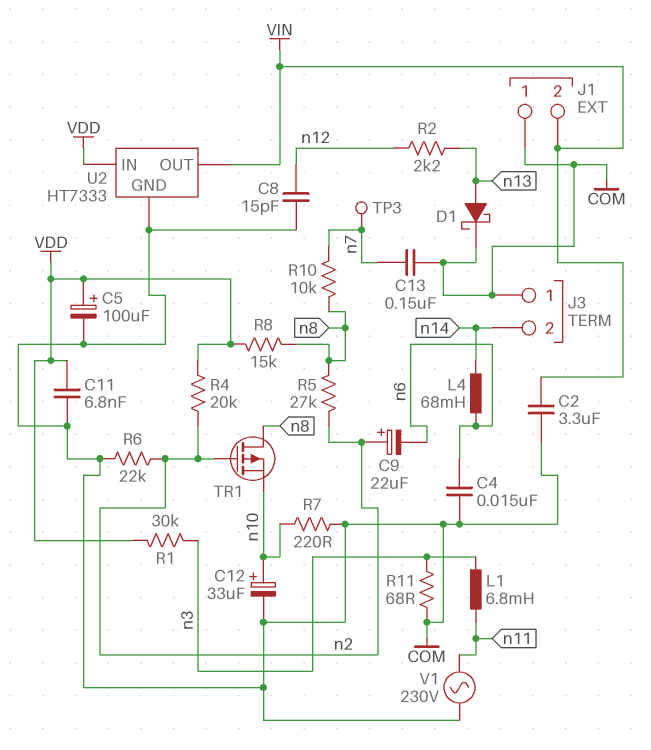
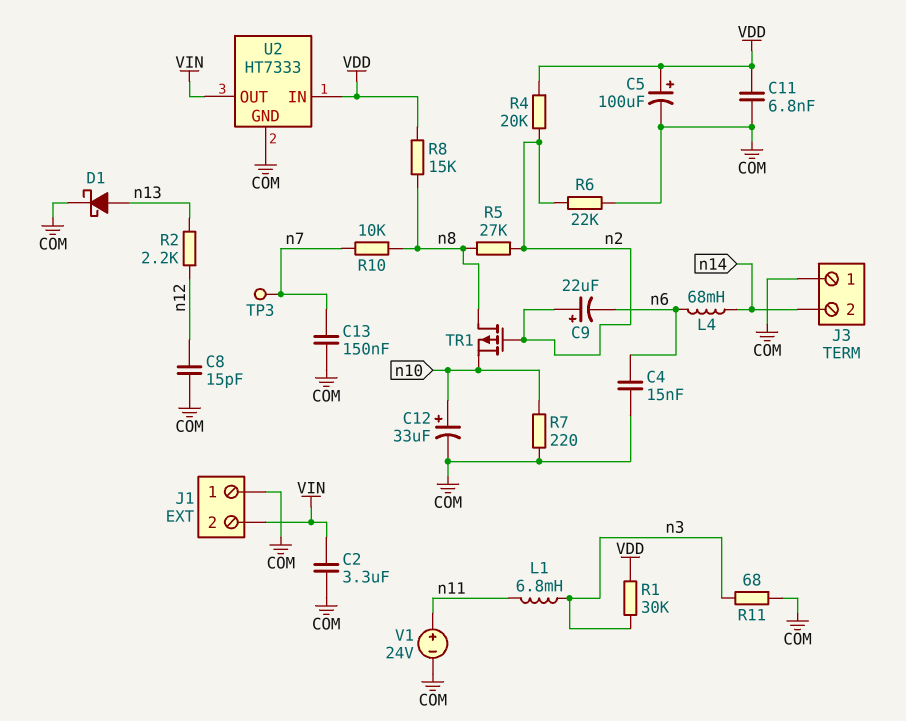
V1: AC 230V (COM, n11) -> 24V (plus n11, minus COM)

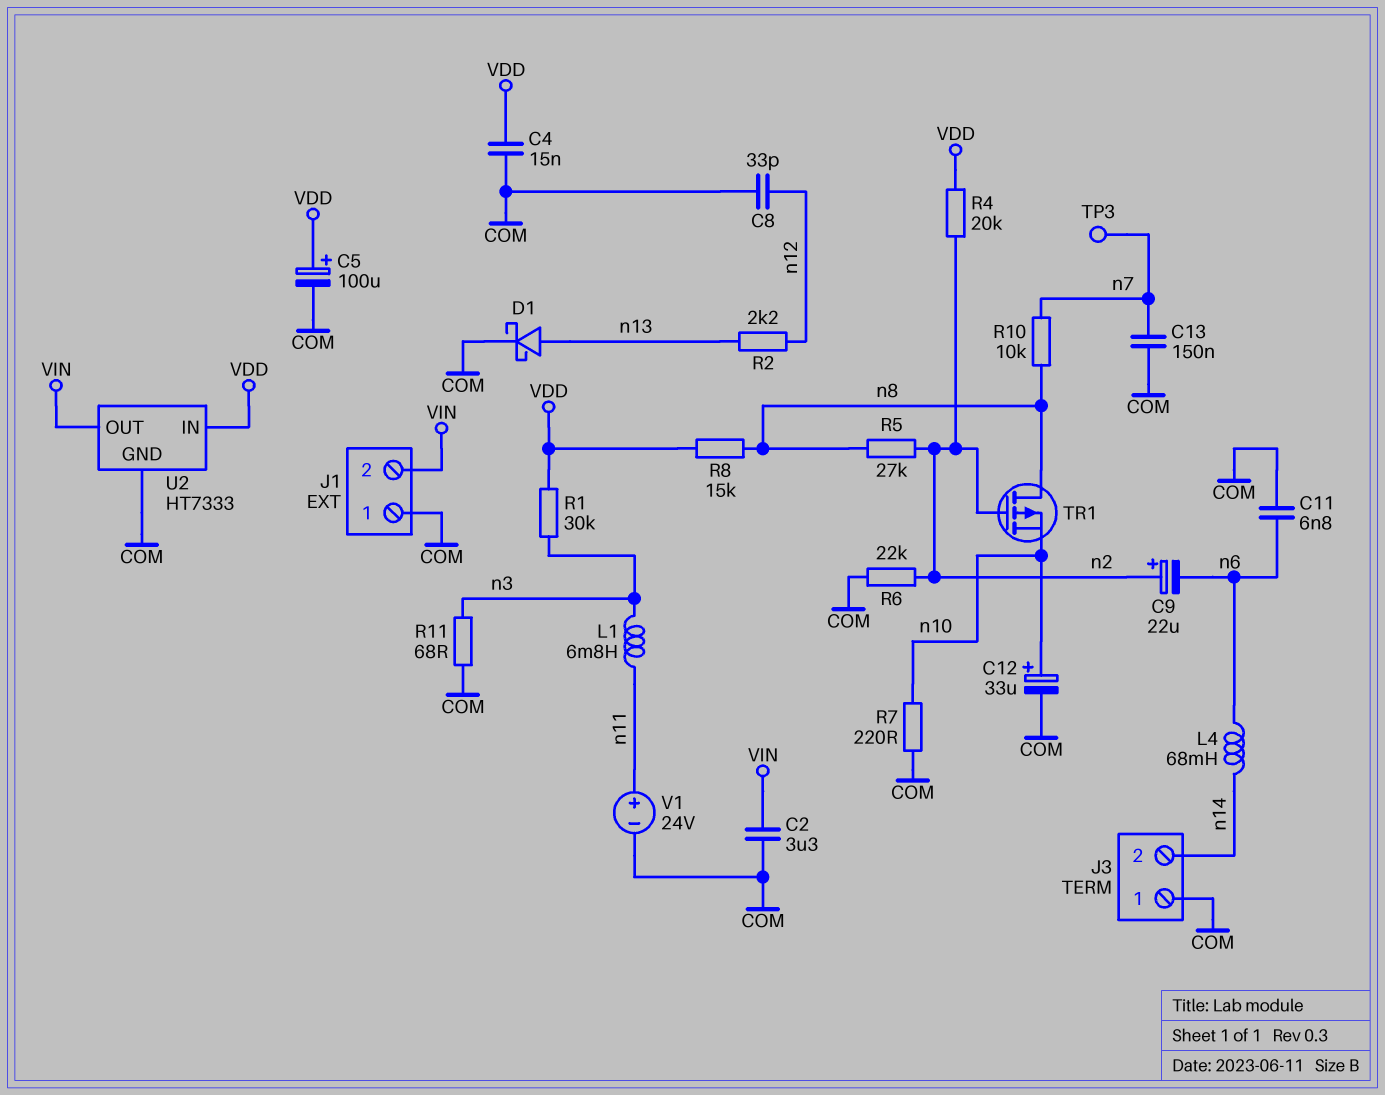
C4: 15nF (COM, n6) -> 15nF (COM, VDD)
C8: 15pF (COM, n12) -> 33pF (COM, n12)
C11: 6.8nF (COM, VDD) -> 6.8nF (COM, n6)

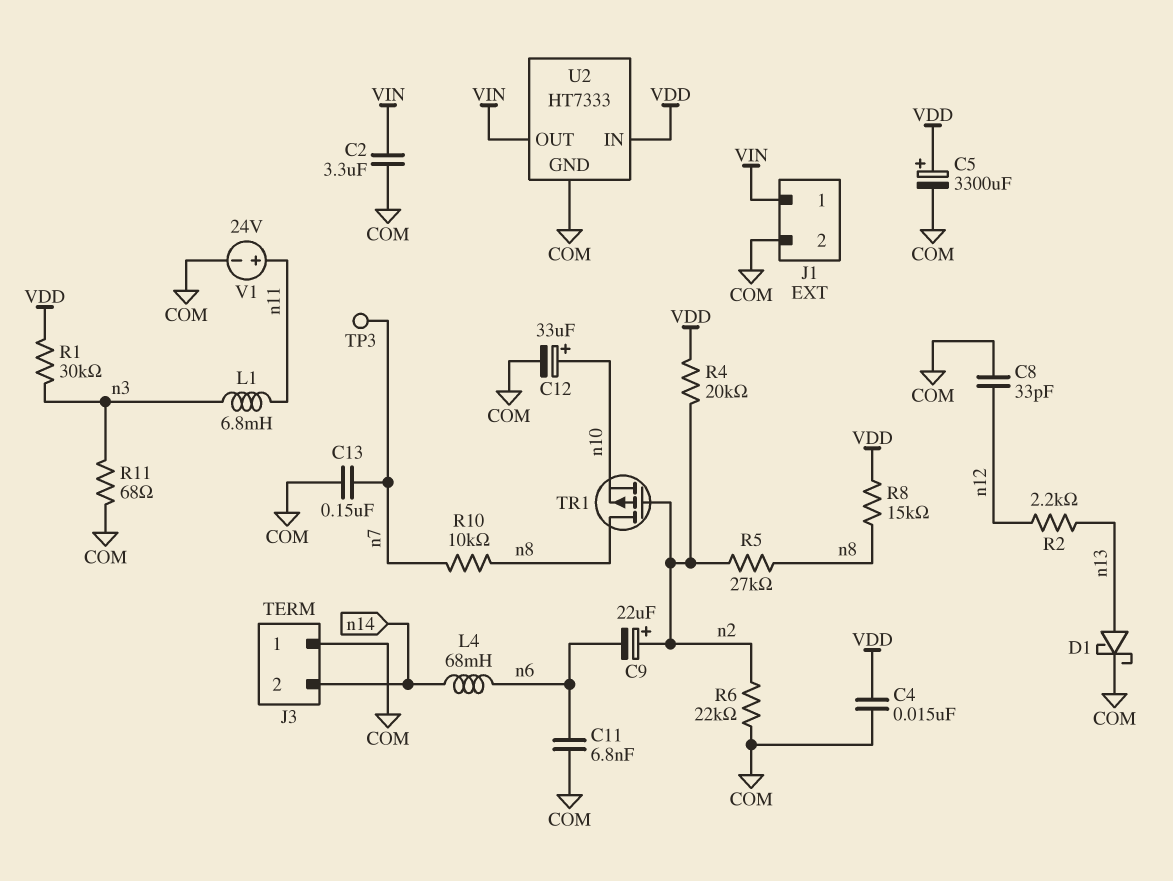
C5: 100uF (plus VDD, minus COM) -> 3300uF (plus VDD, minus COM)
J1 pin 1: COM -> VIN
J1 pin 2: VIN -> COM
R7: 220 (COM, n10) -> none

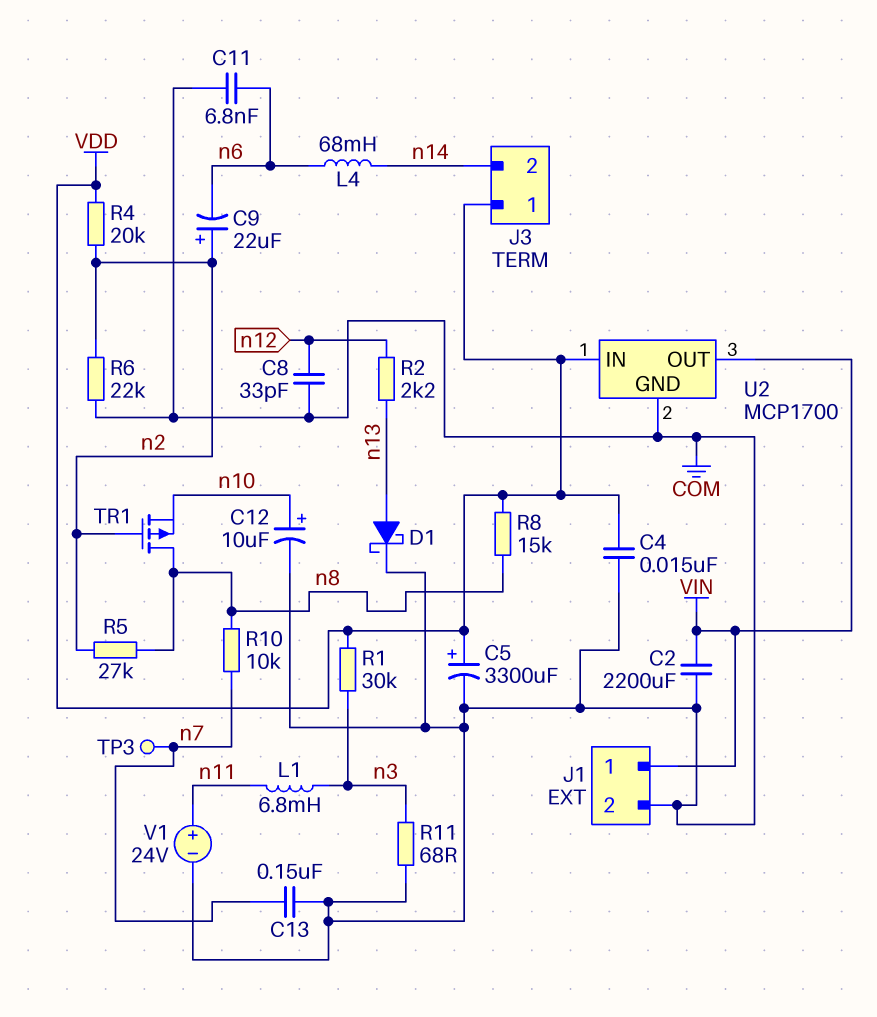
C2: 3.3uF (COM, VIN) -> 2200uF (COM, VIN)
C12: 33uF (plus n10, minus COM) -> 10uF (plus n10, minus COM)
J3 pin 1: COM -> VDD
U2: HT7333 -> MCP1700

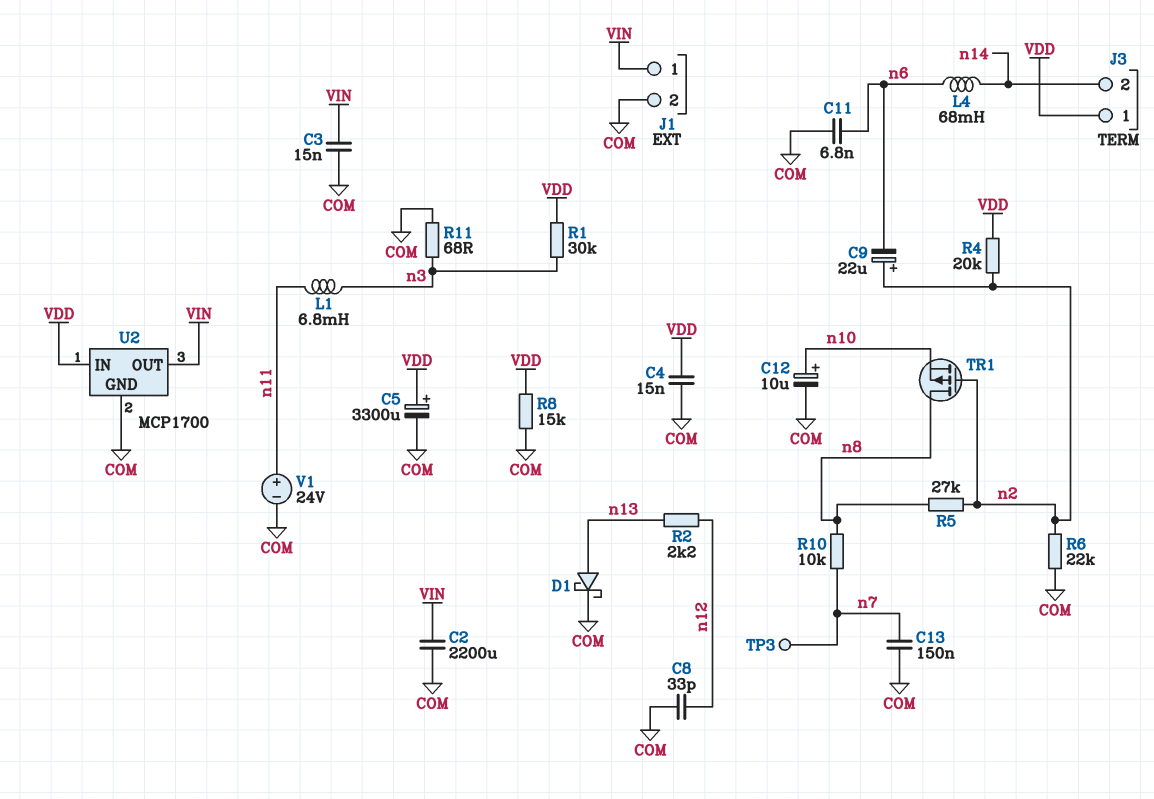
C3: none -> 15nF (COM, VIN)
R8: 15k (VDD, n8) -> 15k (COM, VDD)

